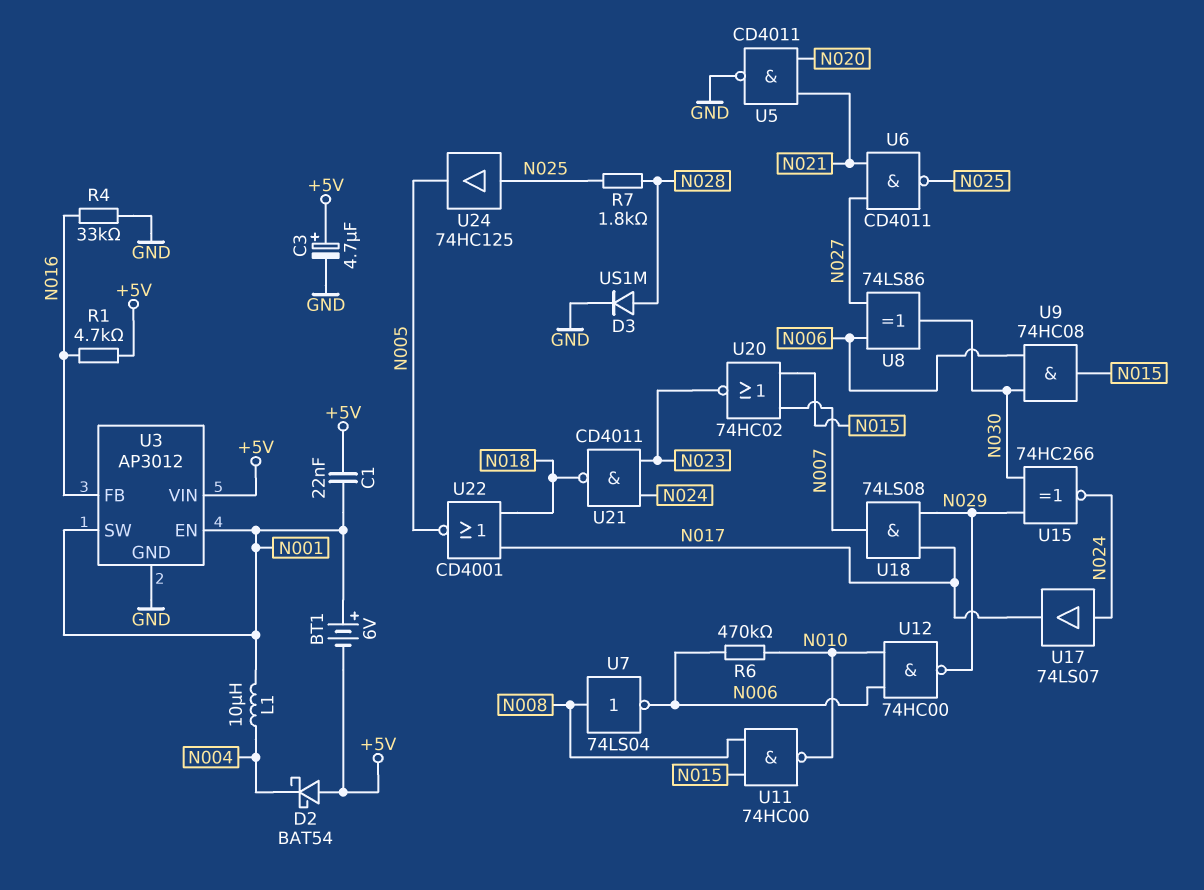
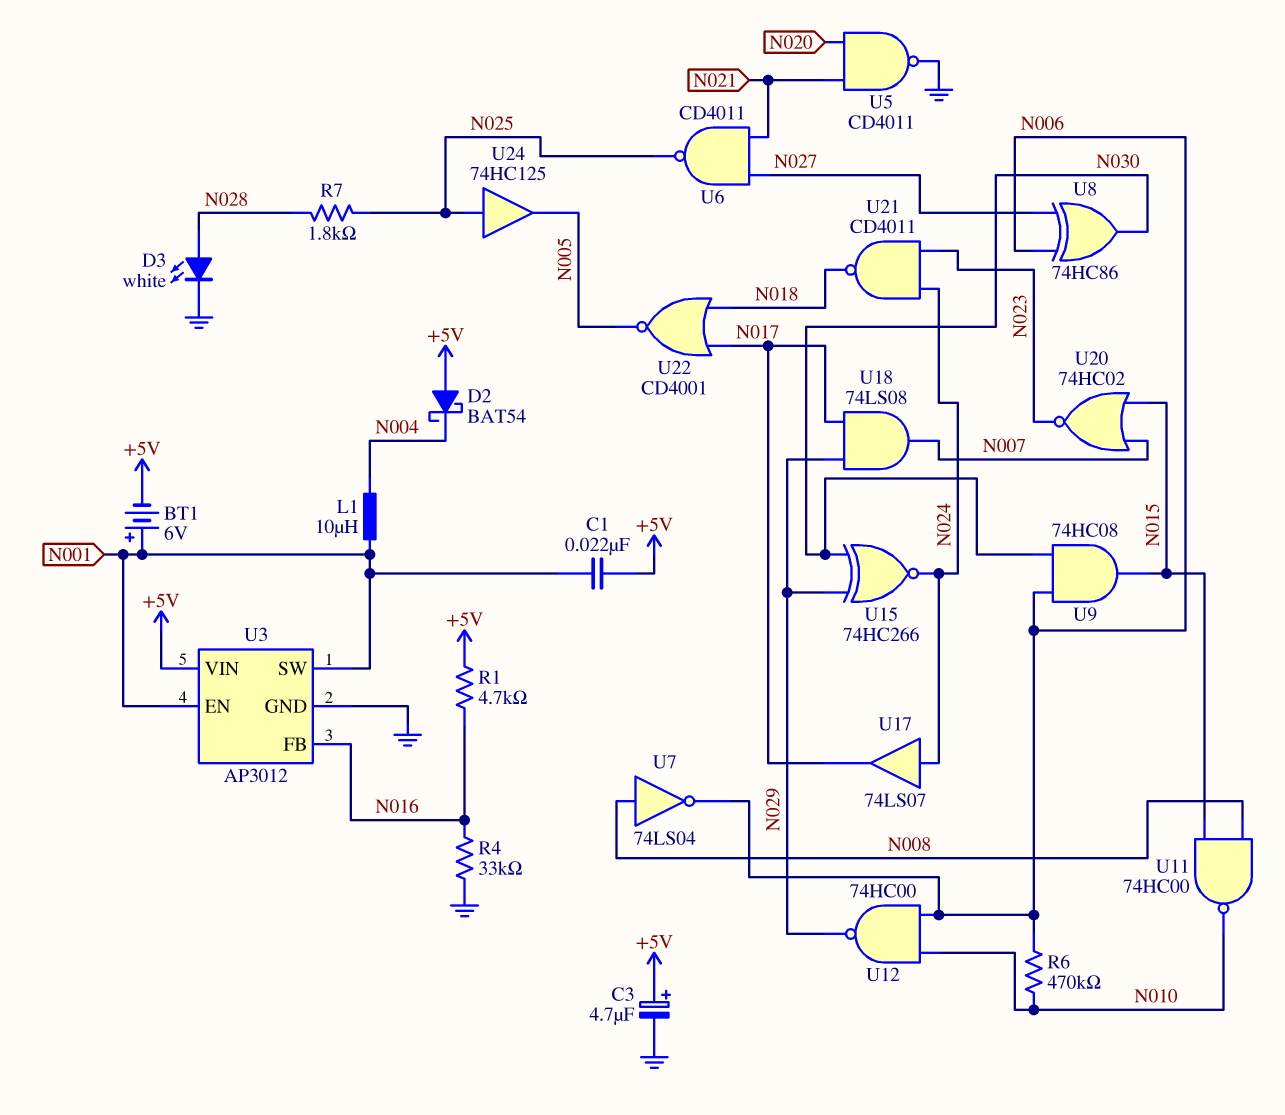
D3: diode US1M (A N028, K GND) -> LED white (A N028, K GND)
U8: XOR 74LS86 (in N006, in N027, out N030) -> XOR 74HC86 (in N006, in N027, out N030)

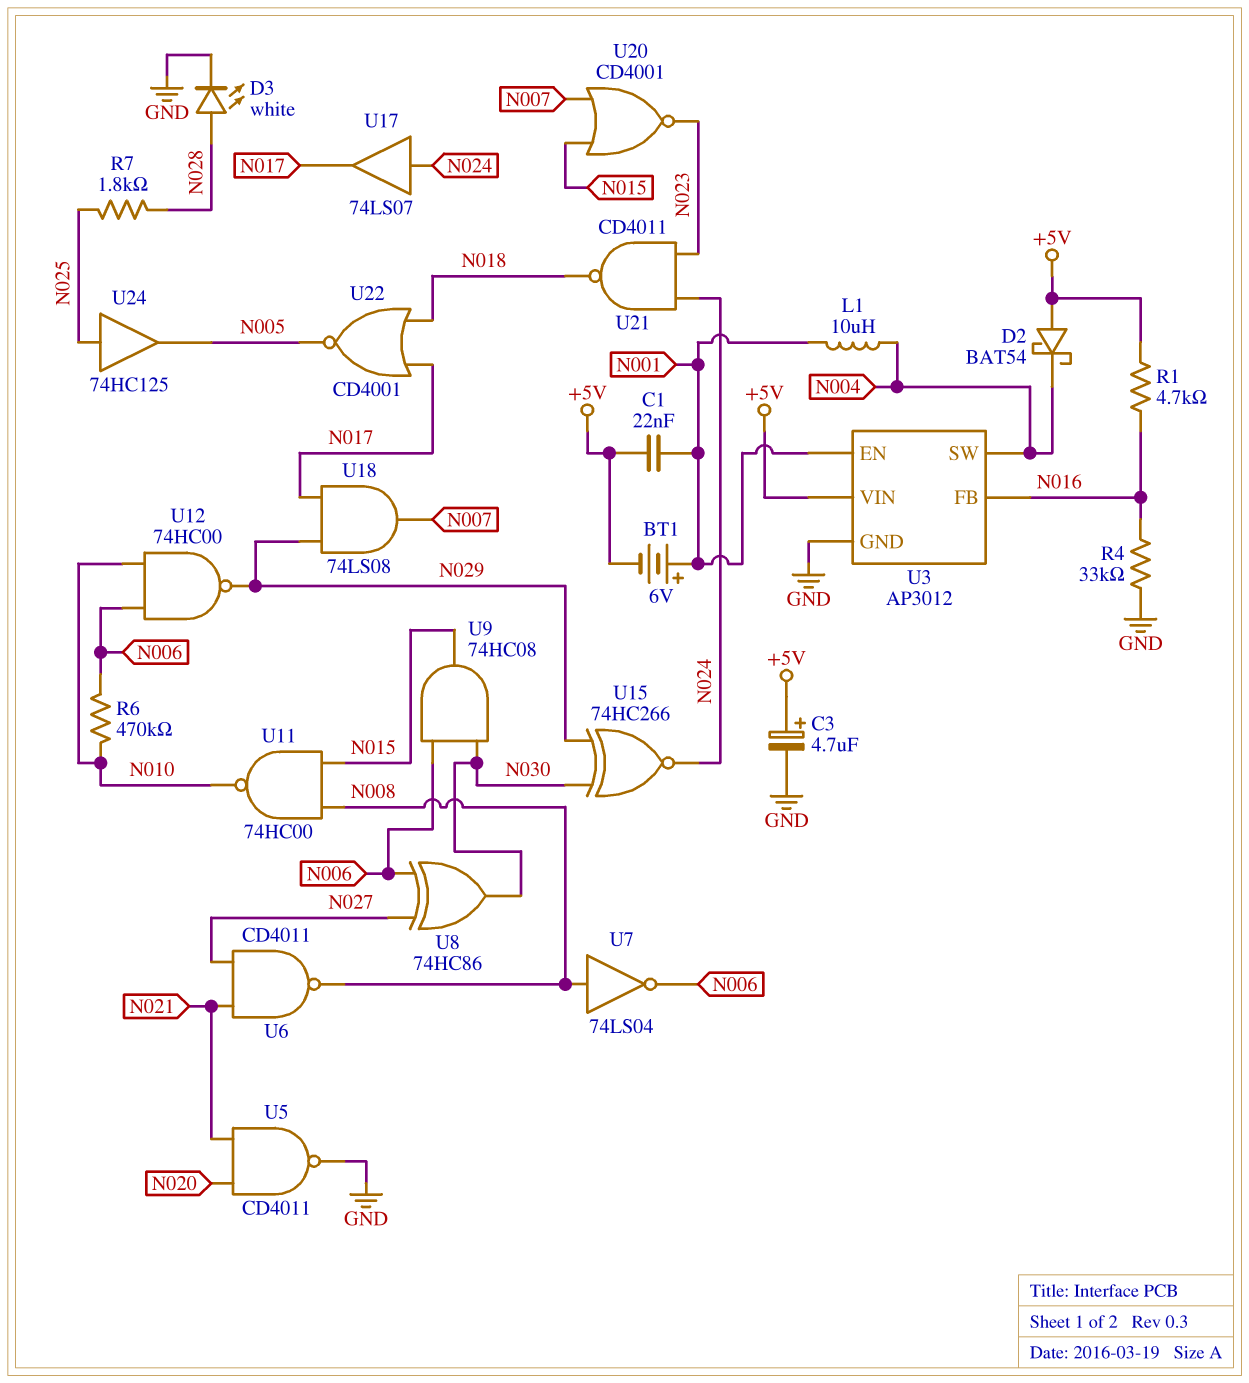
U3 pin SW: N001 -> N004
U6: NAND CD4011 (in N021, in N027, out N025) -> NAND CD4011 (in N021, in N027, out N008)
U20: NOR 74HC02 (in N007, in N015, out N023) -> NOR CD4001 (in N007, in N015, out N023)

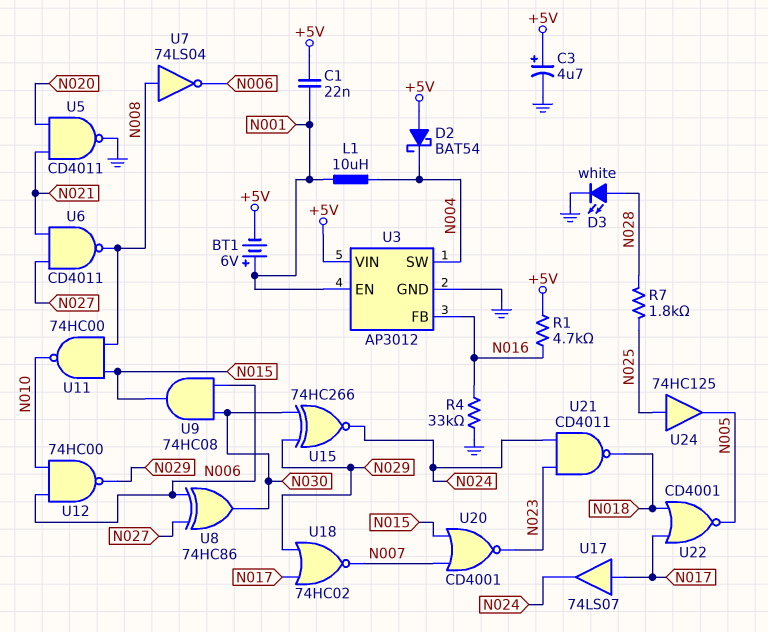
R6: 470k (N006, N010) -> none
U17: buffer 74LS07 (in N024, out N017) -> buffer 74LS07 (in N017, out N024)
U18: AND 74LS08 (in N017, in N029, out N007) -> NOR 74HC02 (in N017, in N029, out N007)

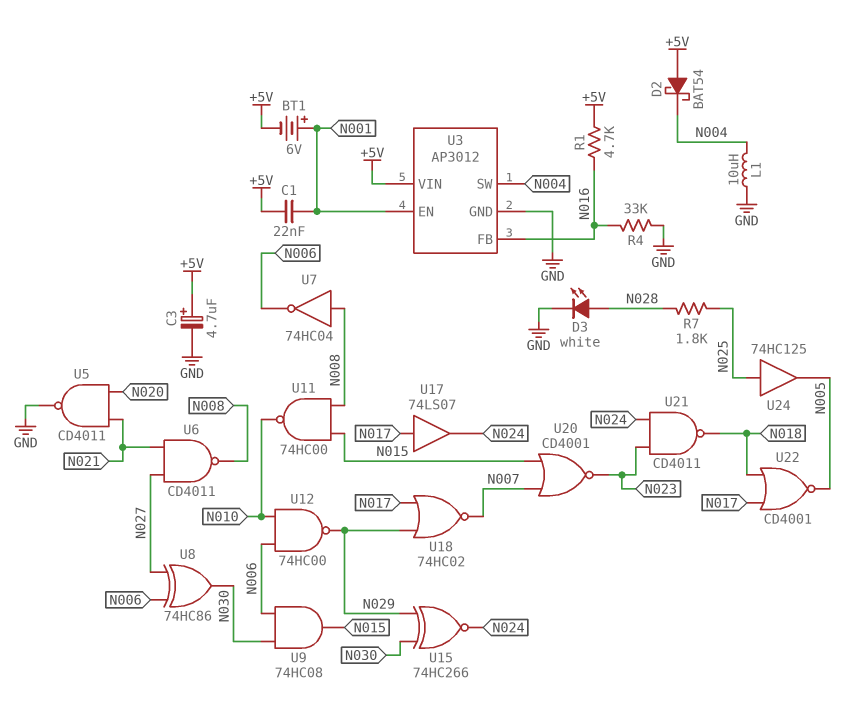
L1: 10uH (N001, N004) -> 10uH (GND, N004)
U7: NOT 74LS04 (in N008, out N006) -> NOT 74HC04 (in N008, out N006)

